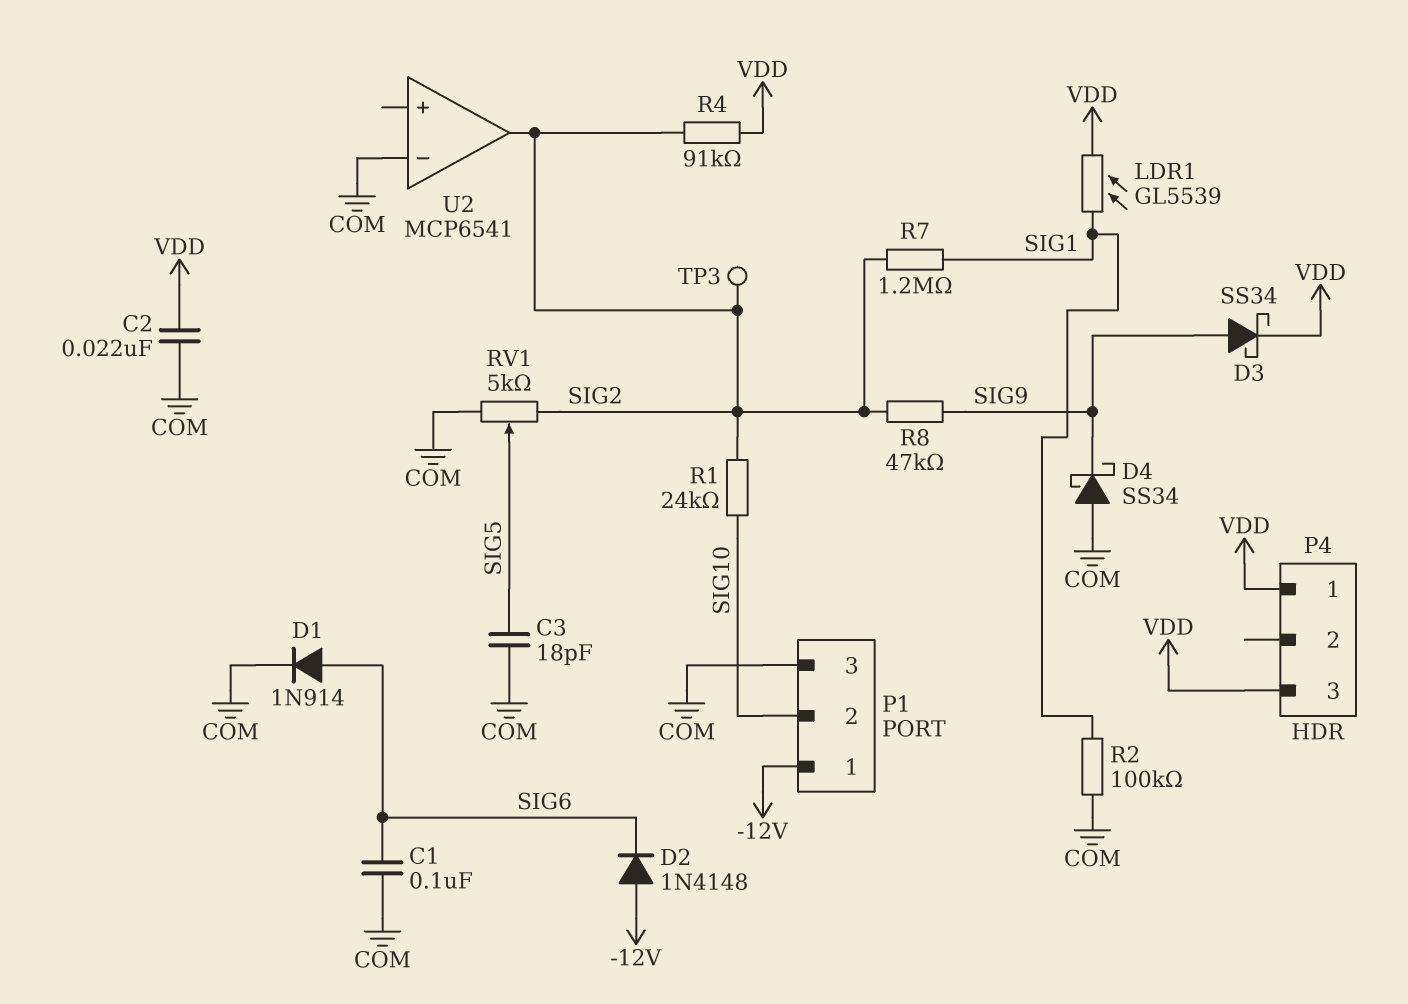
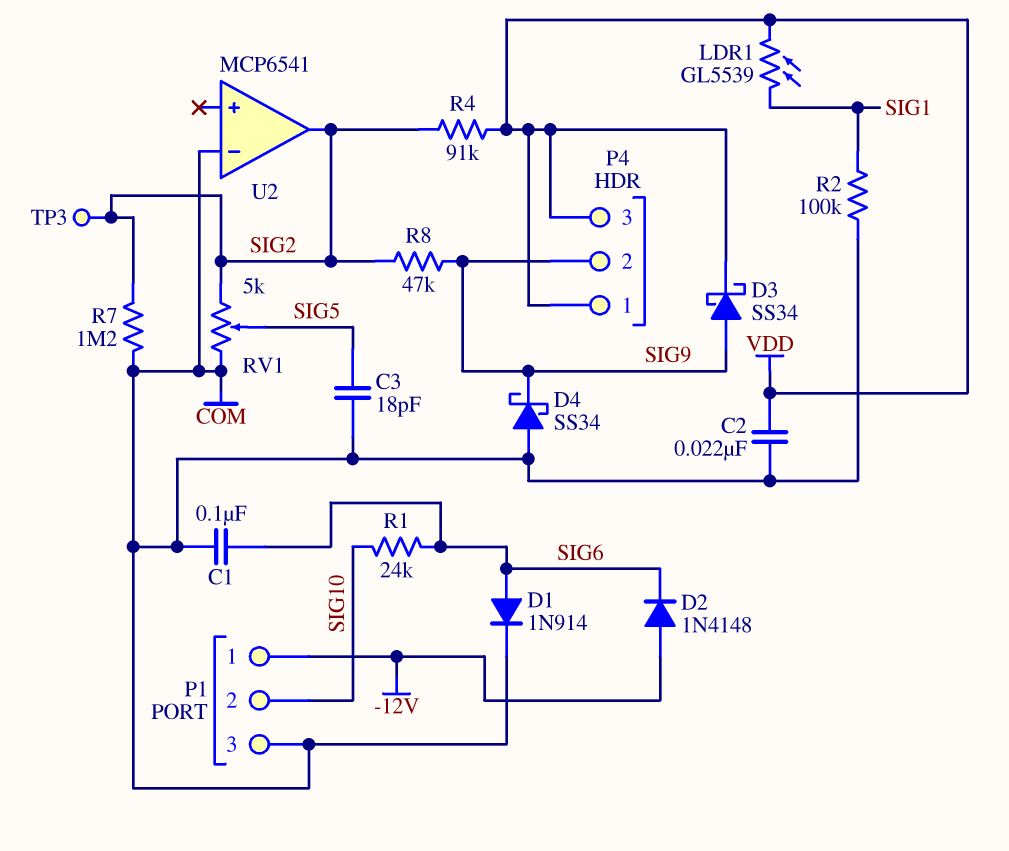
P4 pin 2: none -> SIG9
R1: 24k (SIG2, SIG10) -> 24k (SIG6, SIG10)
R7: 1.2M (SIG1, SIG2) -> 1.2M (COM, SIG2)

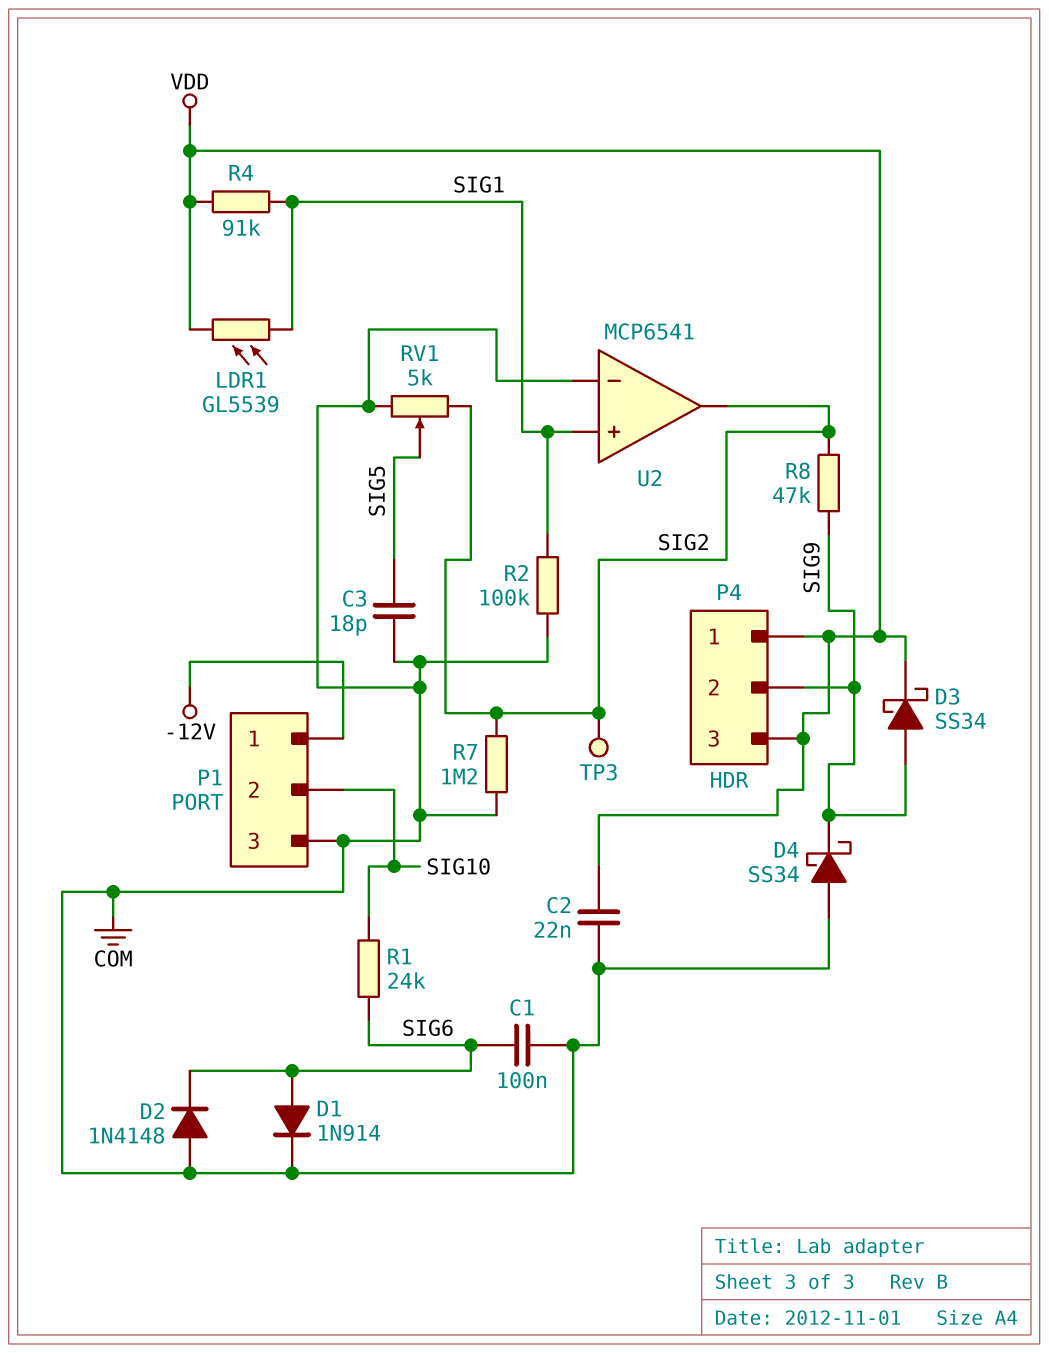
D2: diode 1N4148 (A -12V, K SIG6) -> diode 1N4148 (A COM, K SIG6)
R4: 91k (SIG2, VDD) -> 91k (SIG1, VDD)
U2 pin in+: none -> SIG1

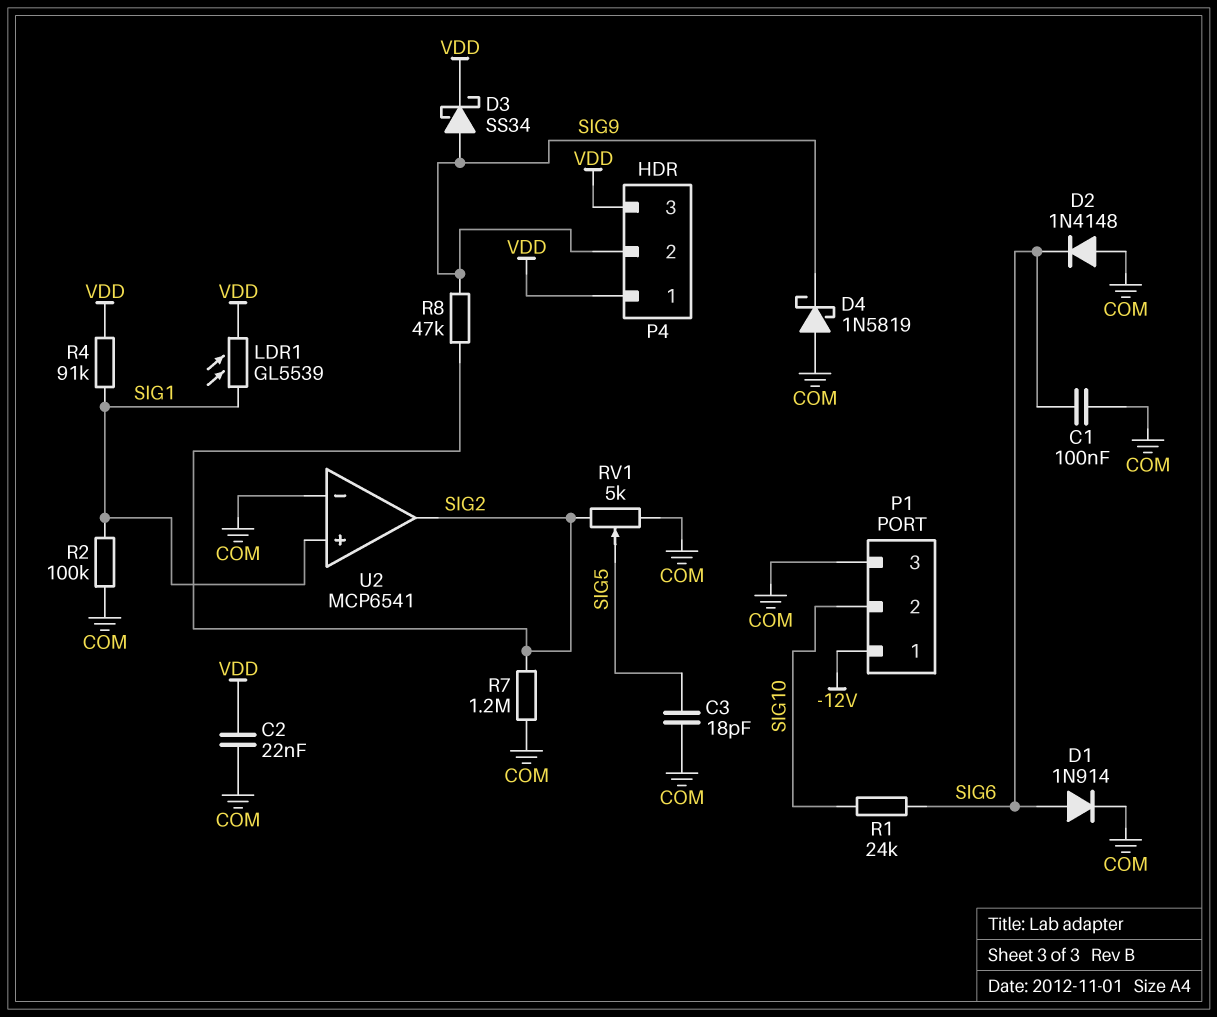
D4: schottky SS34 (A COM, K SIG9) -> schottky 1N5819 (A COM, K SIG9)
TP3: test point (SIG2) -> none

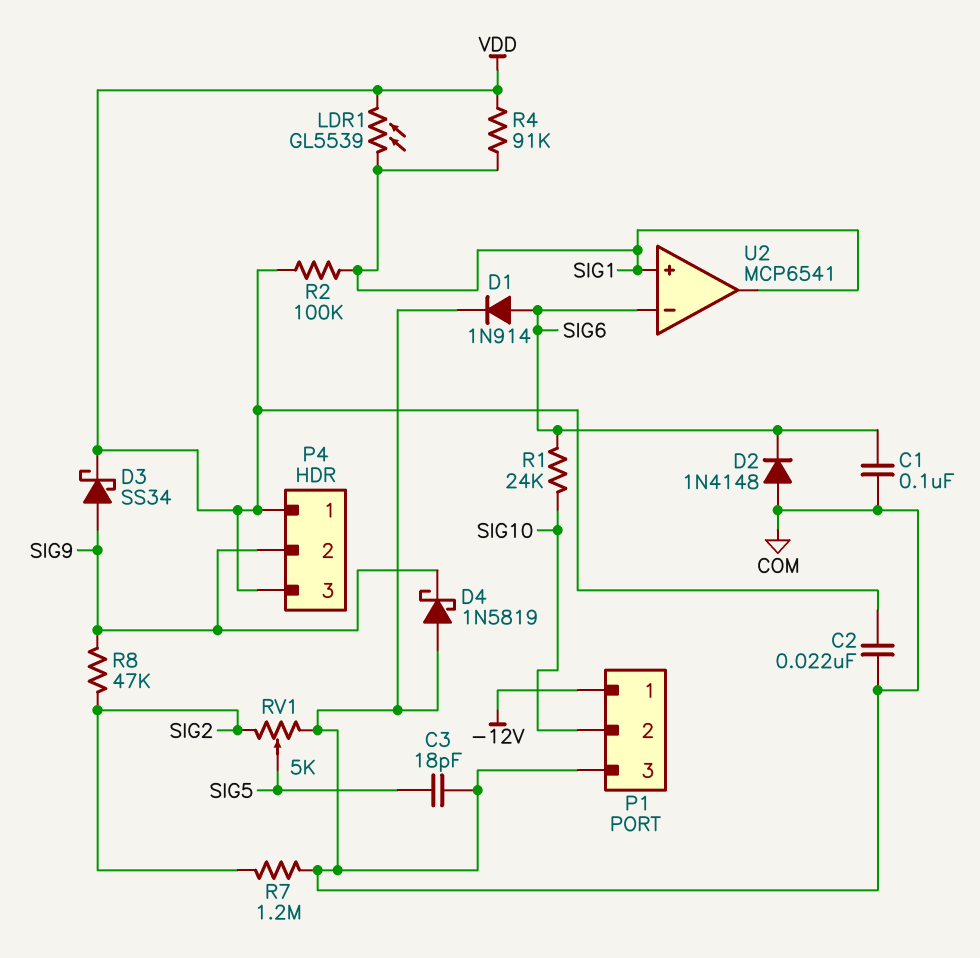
R2: 100k (COM, SIG1) -> 100k (SIG1, VDD)
U2 pin in-: COM -> SIG6
U2 pin out: SIG2 -> SIG1

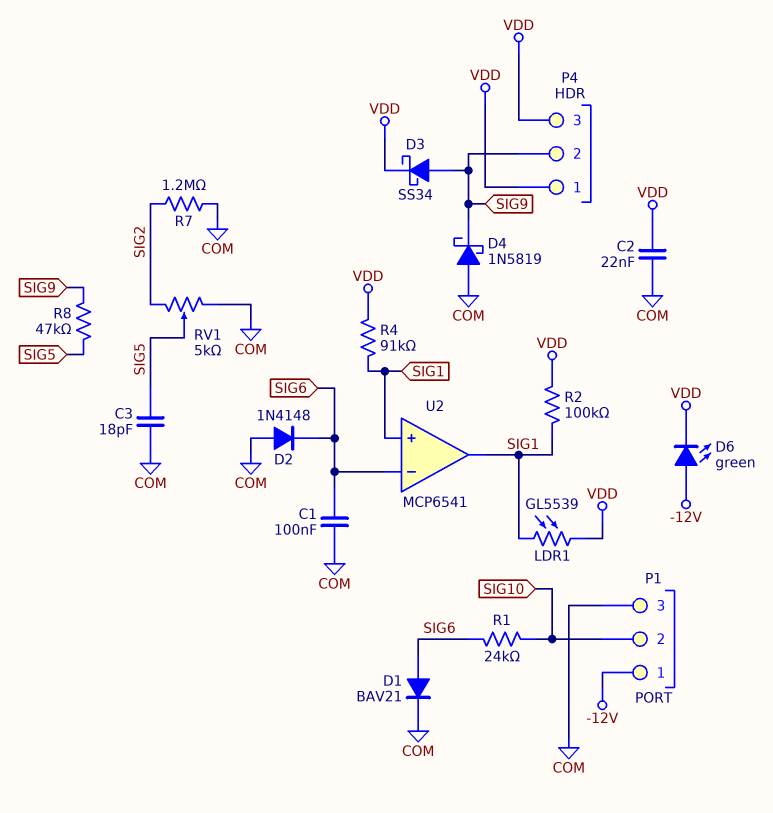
D1: diode 1N914 (A SIG6, K COM) -> diode BAV21 (A SIG6, K COM)
D6: none -> LED green (A -12V, K VDD)
R8: 47k (SIG2, SIG9) -> 47k (SIG5, SIG9)

